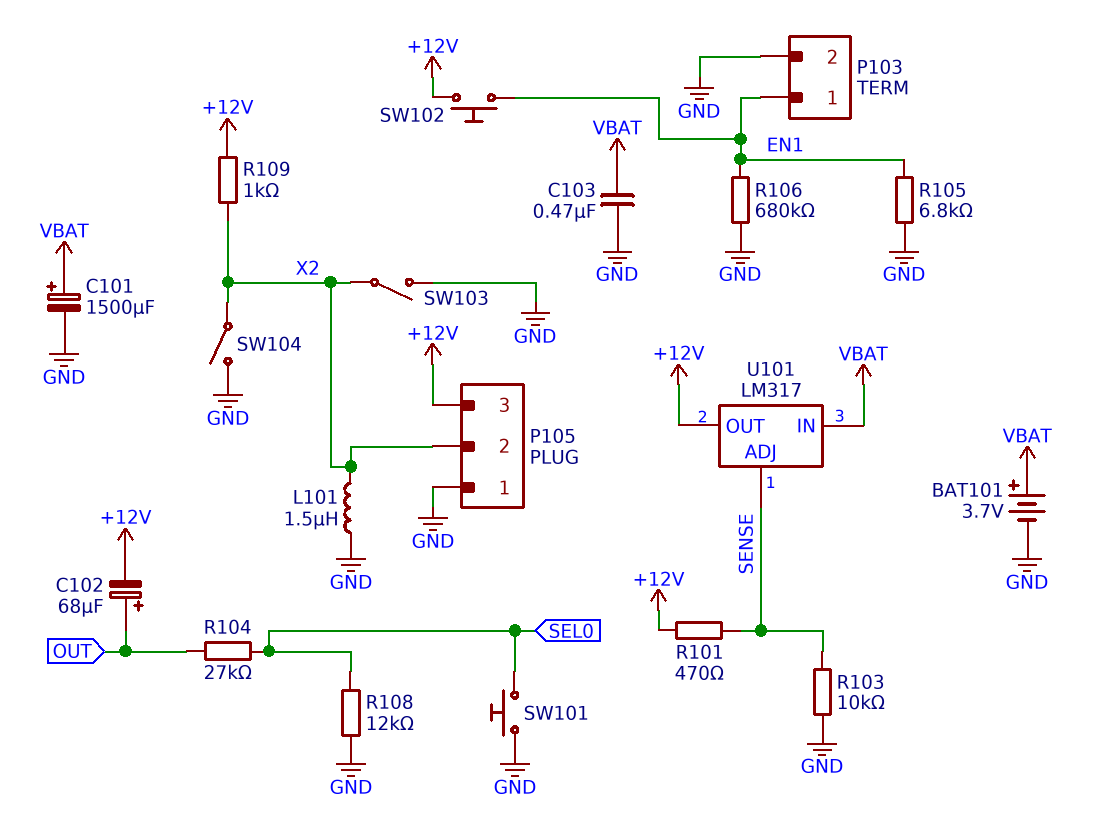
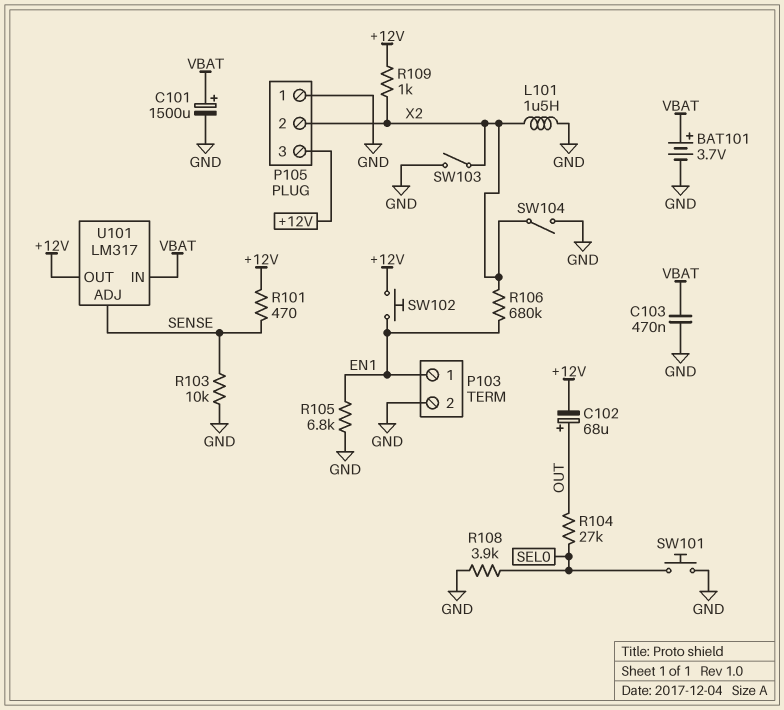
R106: 680k (EN1, GND) -> 680k (EN1, X2)
R108: 12k (GND, SEL0) -> 3.9k (GND, SEL0)

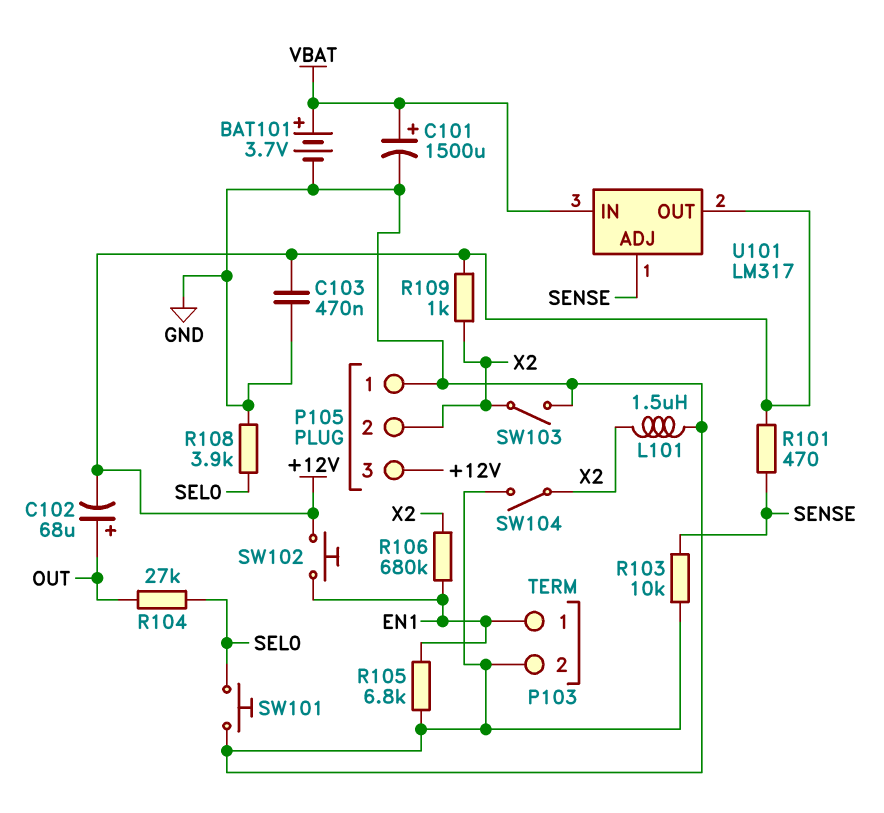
C103: 470nF (GND, VBAT) -> 470nF (+12V, GND)

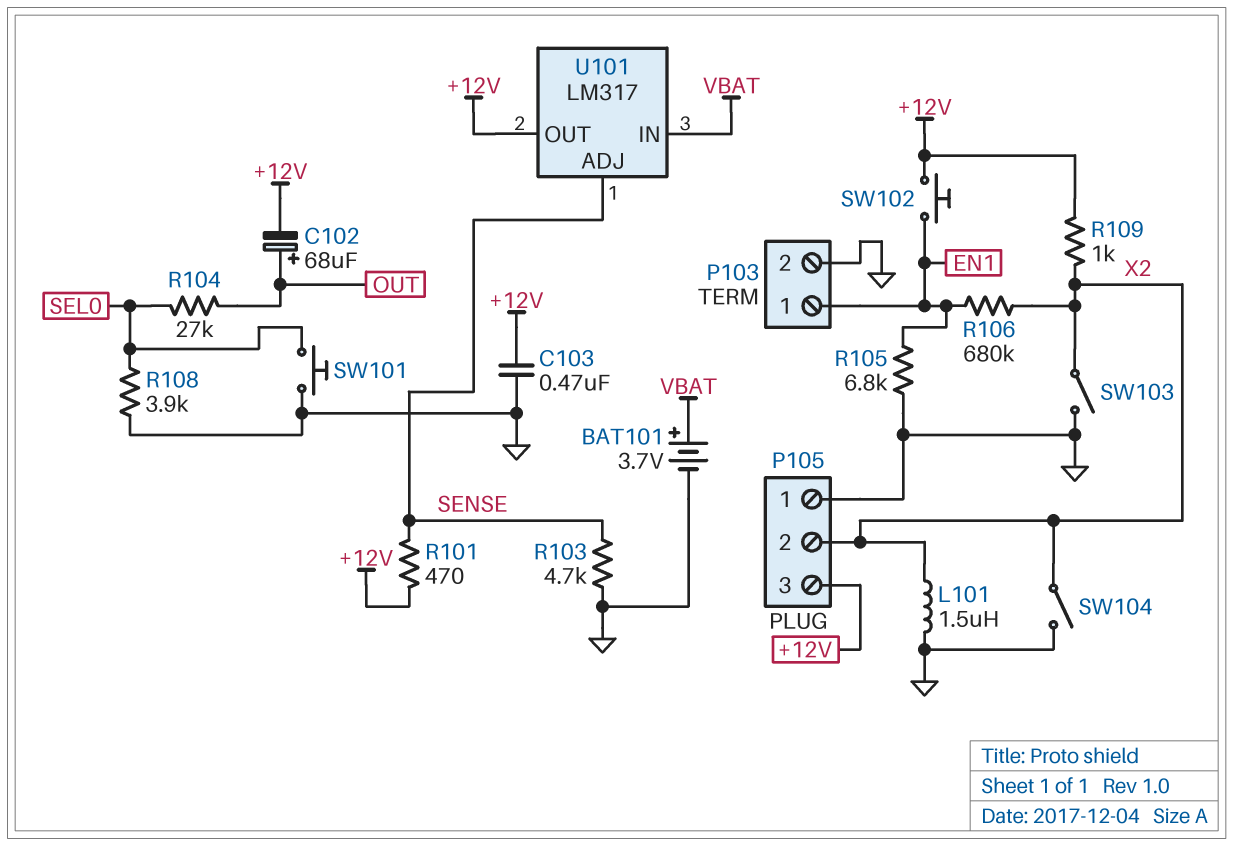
C101: 1500uF (plus VBAT, minus GND) -> none
R103: 10k (GND, SENSE) -> 4.7k (GND, SENSE)

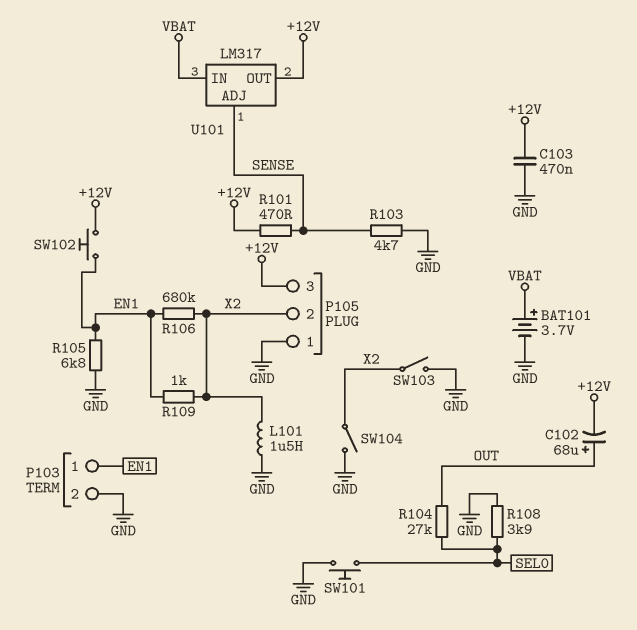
R109: 1k (+12V, X2) -> 1k (EN1, X2)

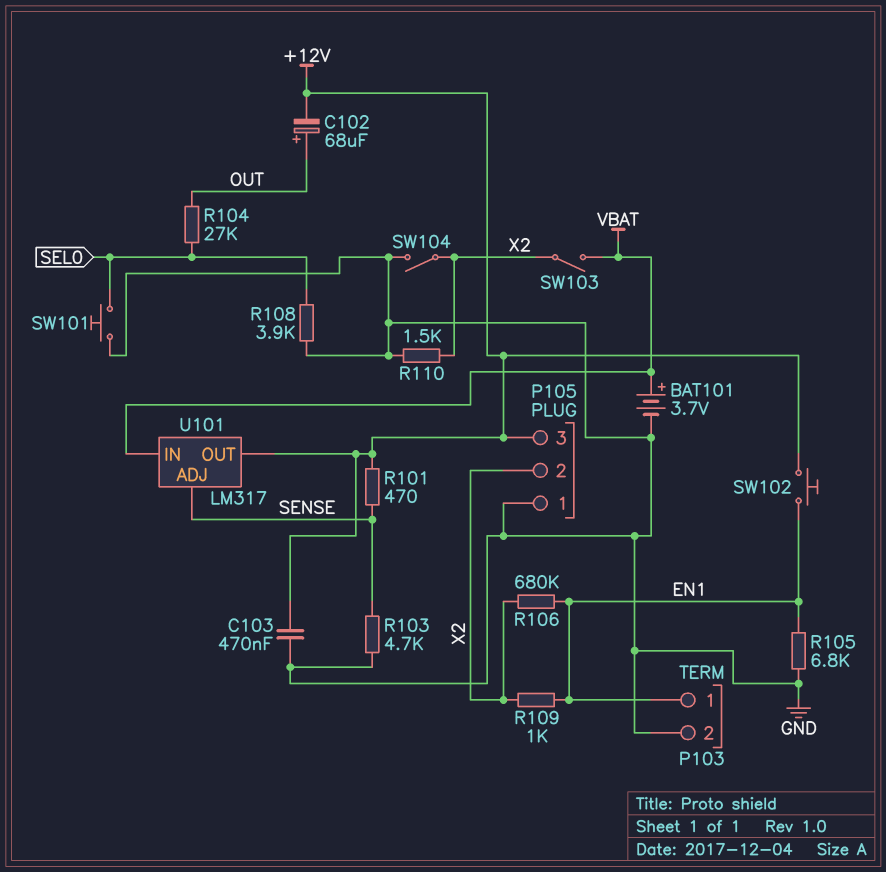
L101: 1.5uH (GND, X2) -> none
R110: none -> 1.5k (GND, X2)
SW103: switch (GND, X2) -> switch (VBAT, X2)

